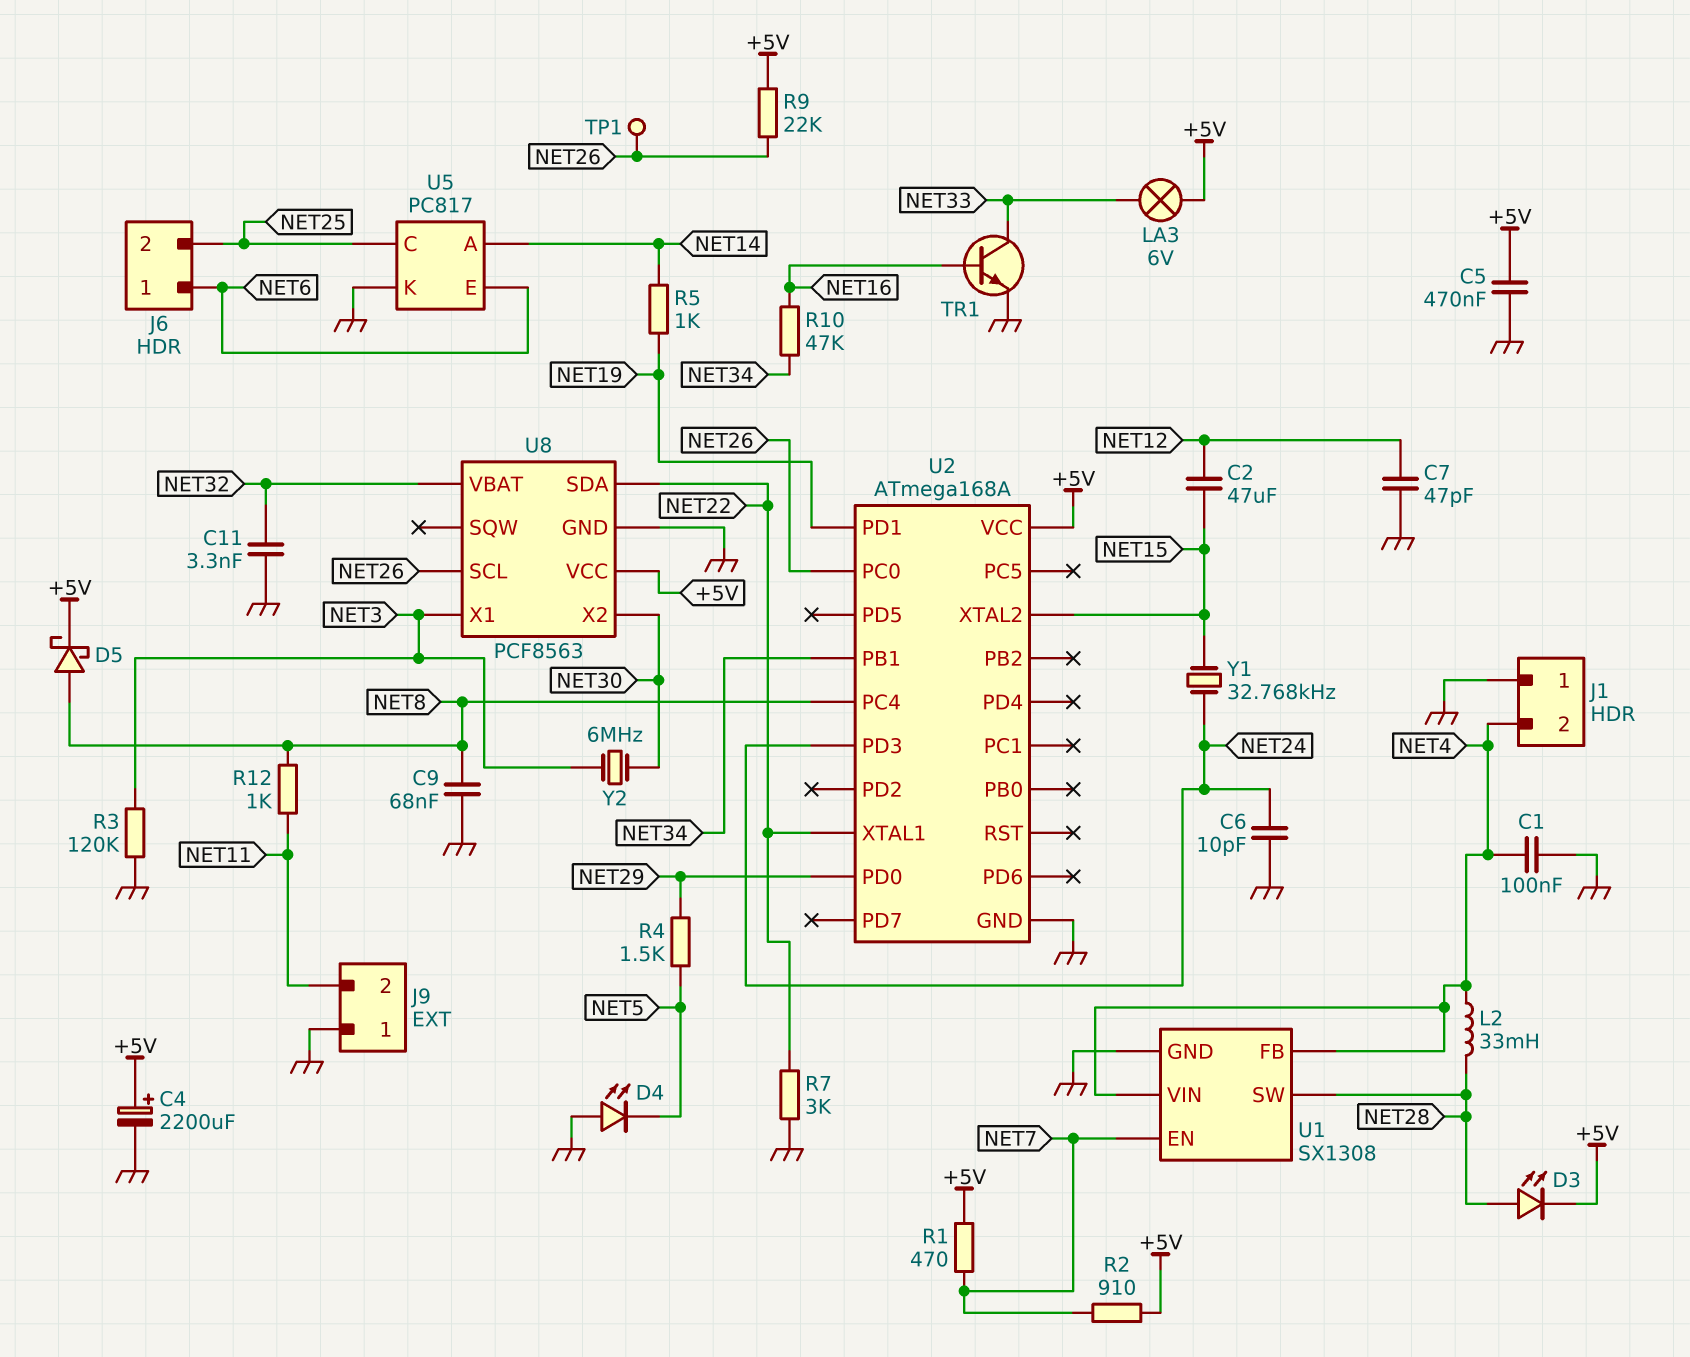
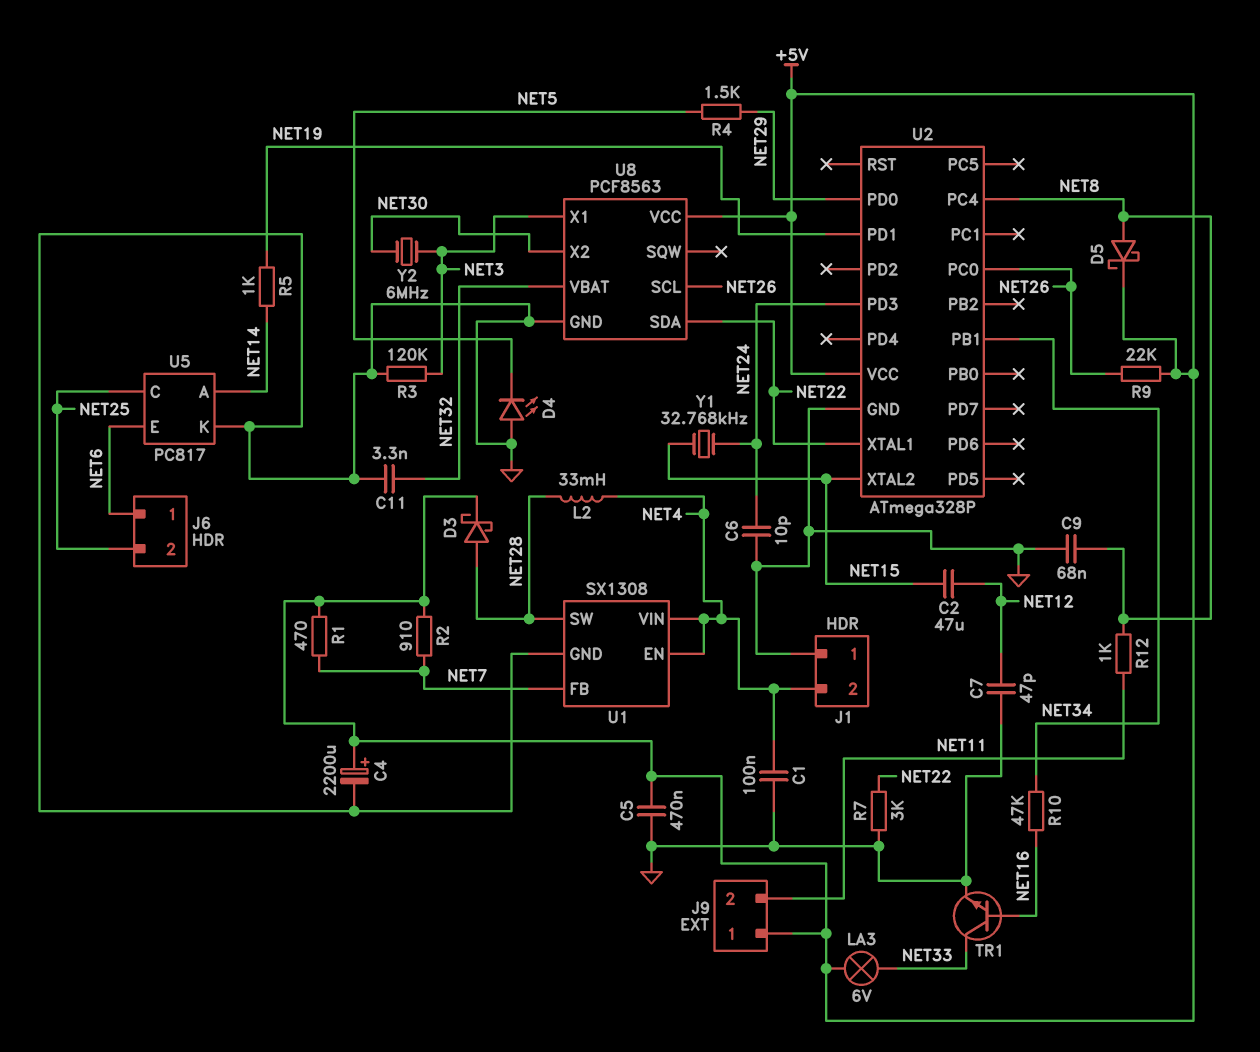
D3: LED (A NET28, K +5V) -> schottky (A NET28, K +5V)
J9 pin 1: GND -> +5V
TP1: test point (NET26) -> none
U1 pin EN: NET7 -> NET4
U1 pin FB: NET4 -> NET7
U2: ATmega168A -> ATmega328P

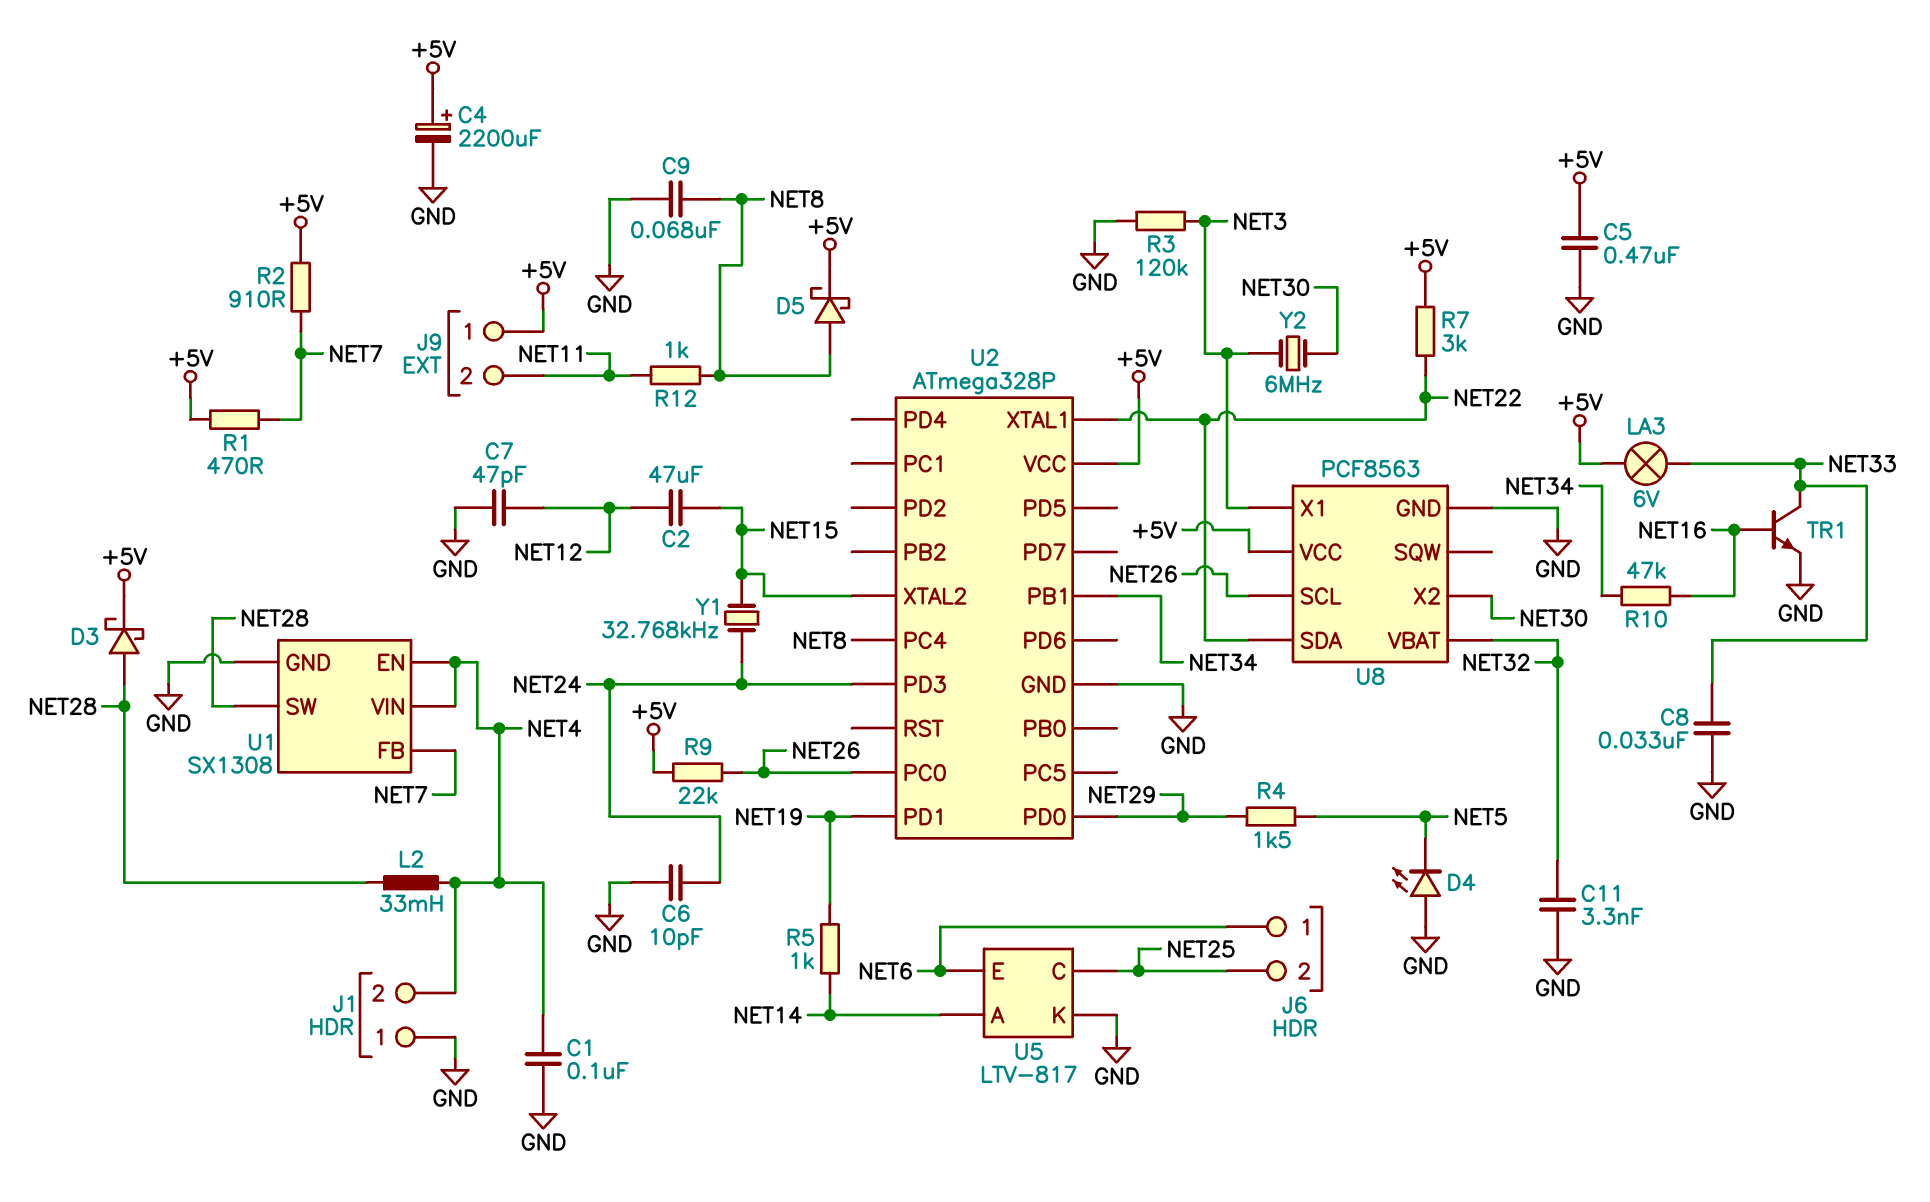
C8: none -> 33nF (GND, NET33)
R7: 3k (GND, NET22) -> 3k (+5V, NET22)
U5: PC817 -> LTV-817

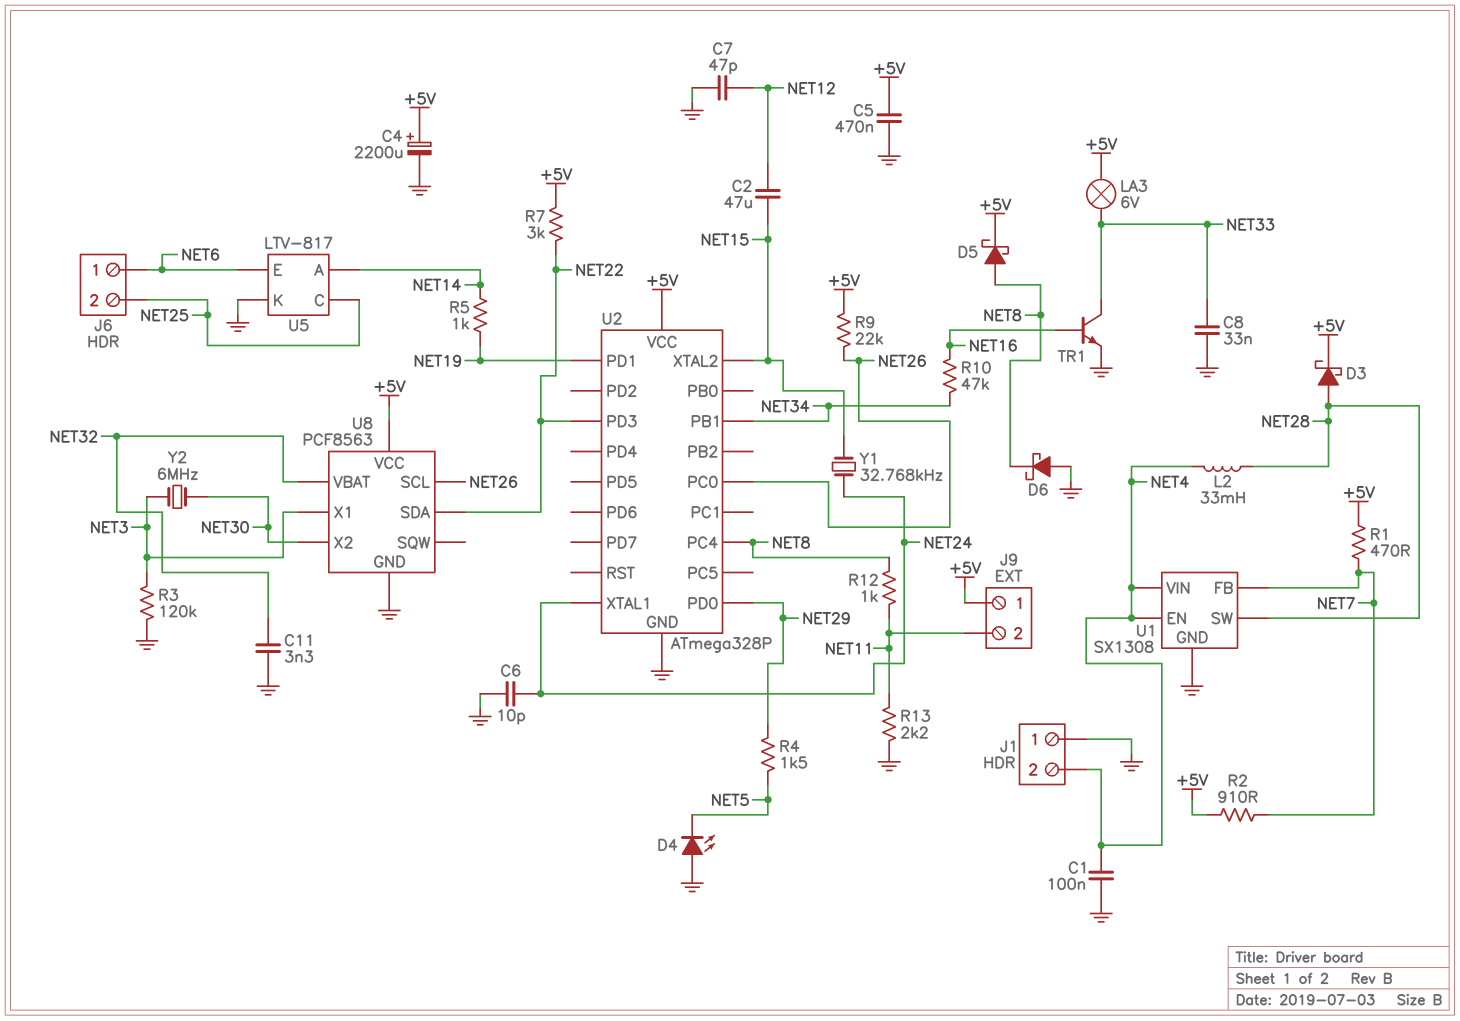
C9: 68nF (GND, NET8) -> none
D6: none -> schottky (A GND, K NET8)
R13: none -> 2.2k (GND, NET11)
U2 pin PD3: NET24 -> NET22
U2 pin XTAL1: NET22 -> NET24

